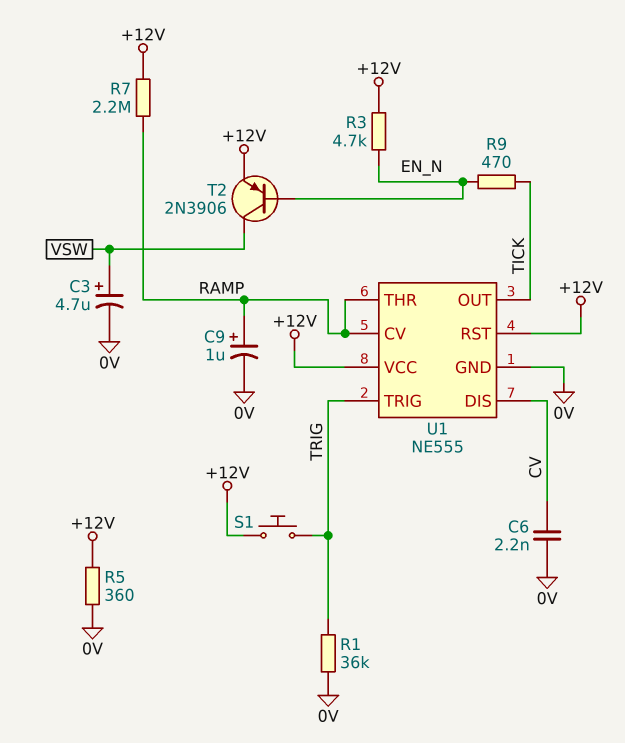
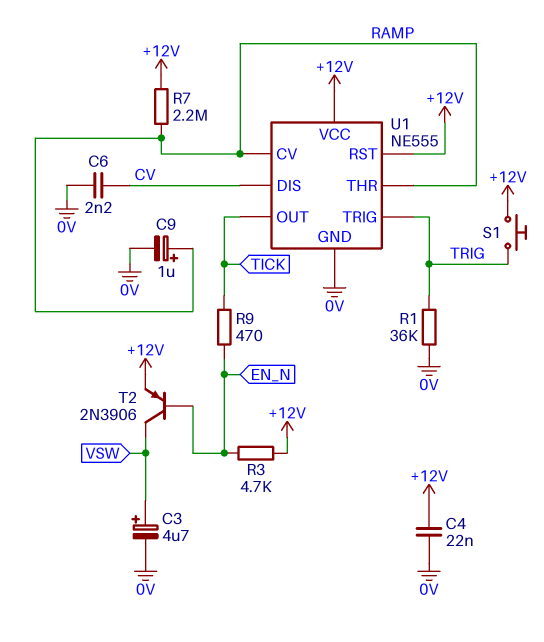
C4: none -> 22nF (+12V, 0V)
R5: 360 (+12V, 0V) -> none

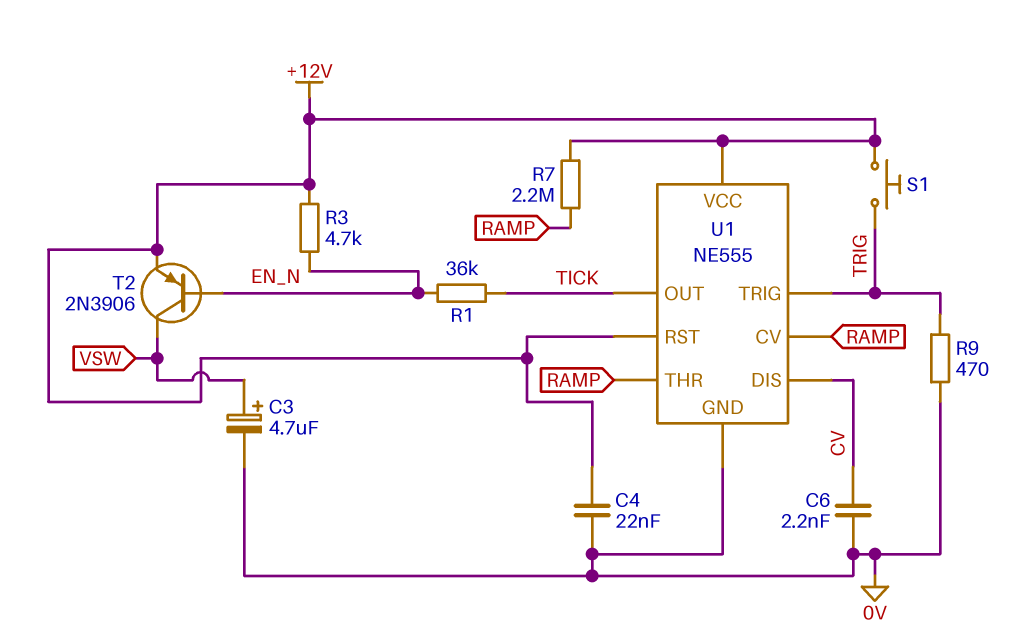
C9: 1uF (plus RAMP, minus 0V) -> none
R1: 36k (0V, TRIG) -> 36k (EN_N, TICK)
R9: 470 (EN_N, TICK) -> 470 (0V, TRIG)

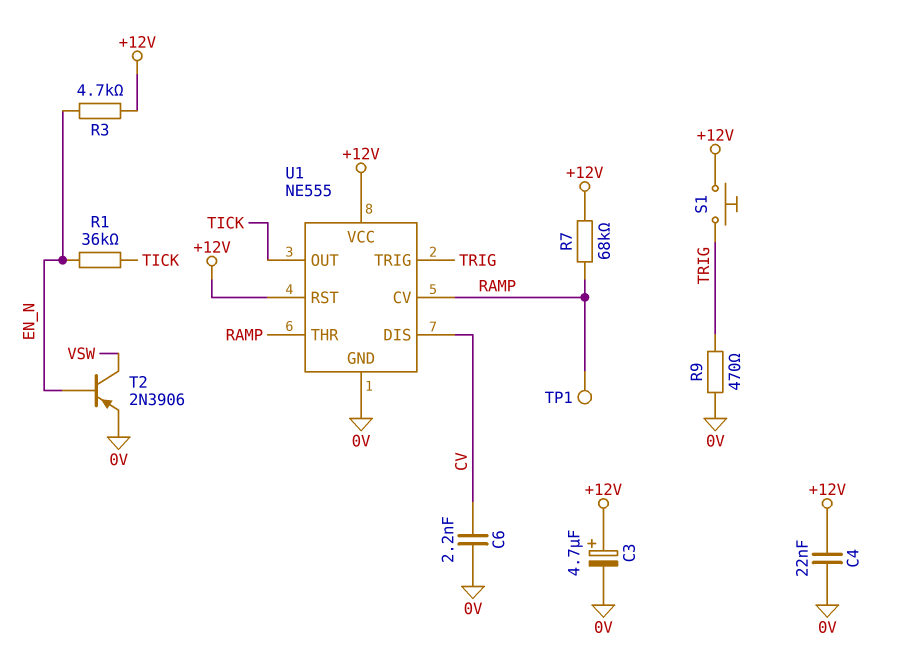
C3: 4.7uF (plus VSW, minus 0V) -> 4.7uF (plus +12V, minus 0V)
R7: 2.2M (+12V, RAMP) -> 68k (+12V, RAMP)
T2: PNP 2N3906 (B EN_N, C VSW, E +12V) -> PNP 2N3906 (B EN_N, C VSW, E 0V)
TP1: none -> test point (RAMP)

